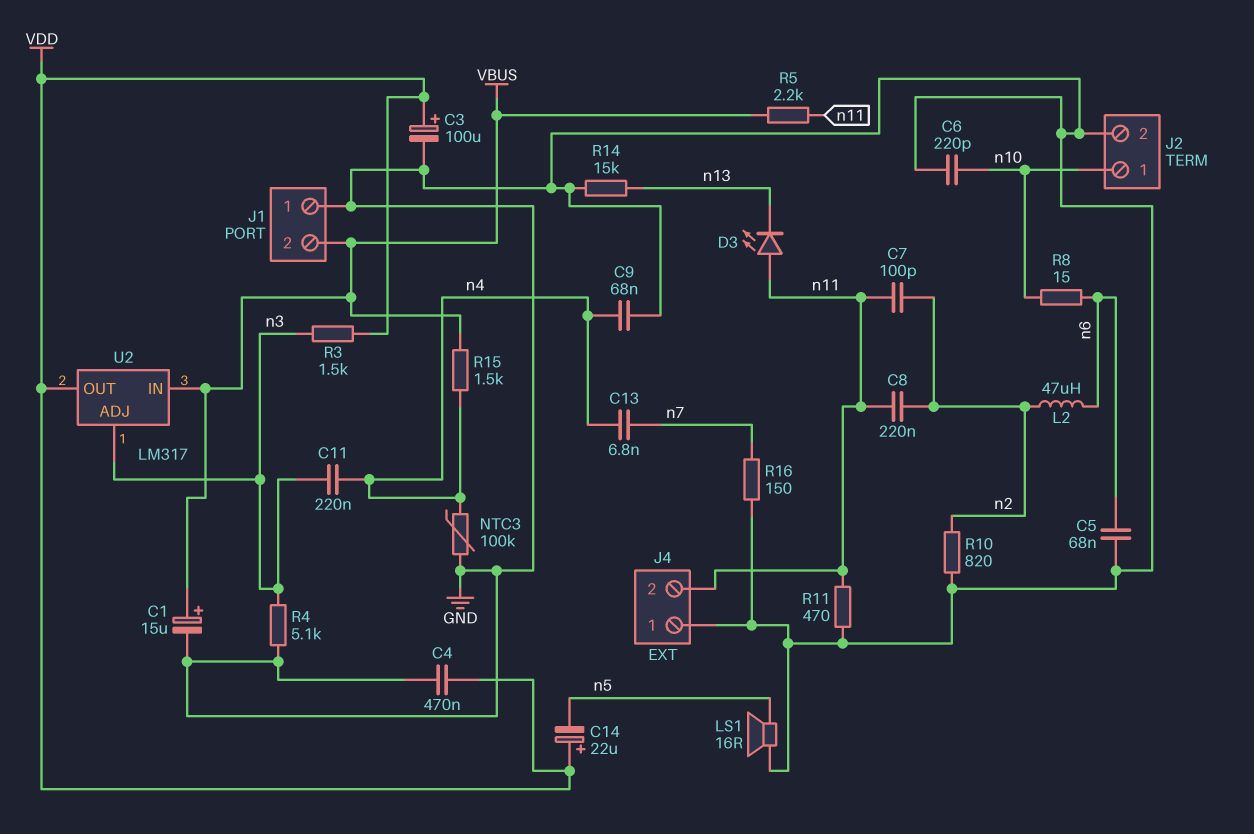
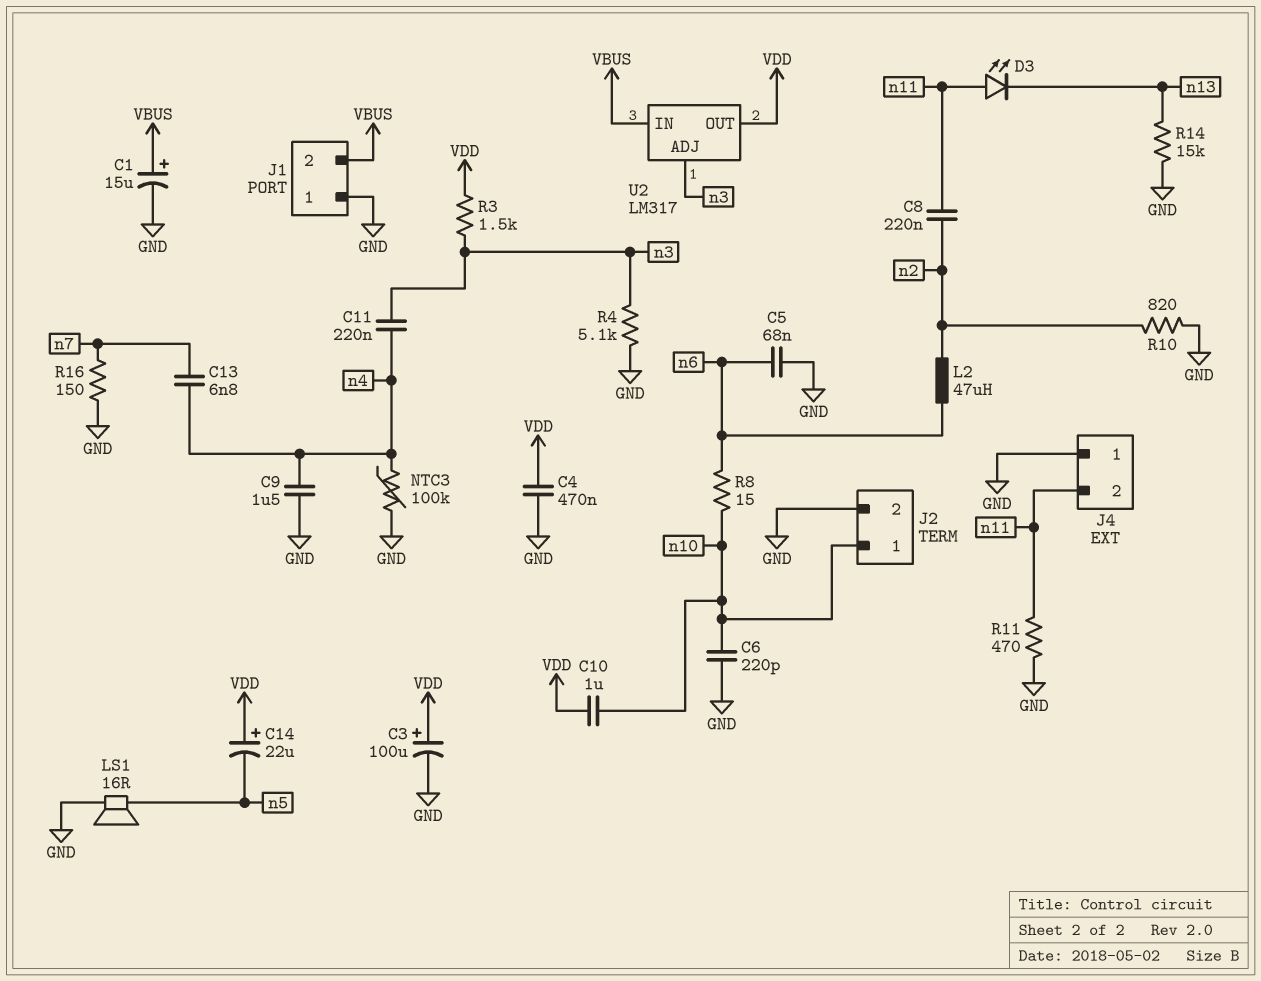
C7: 100pF (n2, n11) -> none
C9: 68nF (GND, n4) -> 1.5uF (GND, n4)
C10: none -> 1uF (VDD, n10)
R5: 2.2k (VBUS, n11) -> none
R15: 1.5k (VBUS, n4) -> none

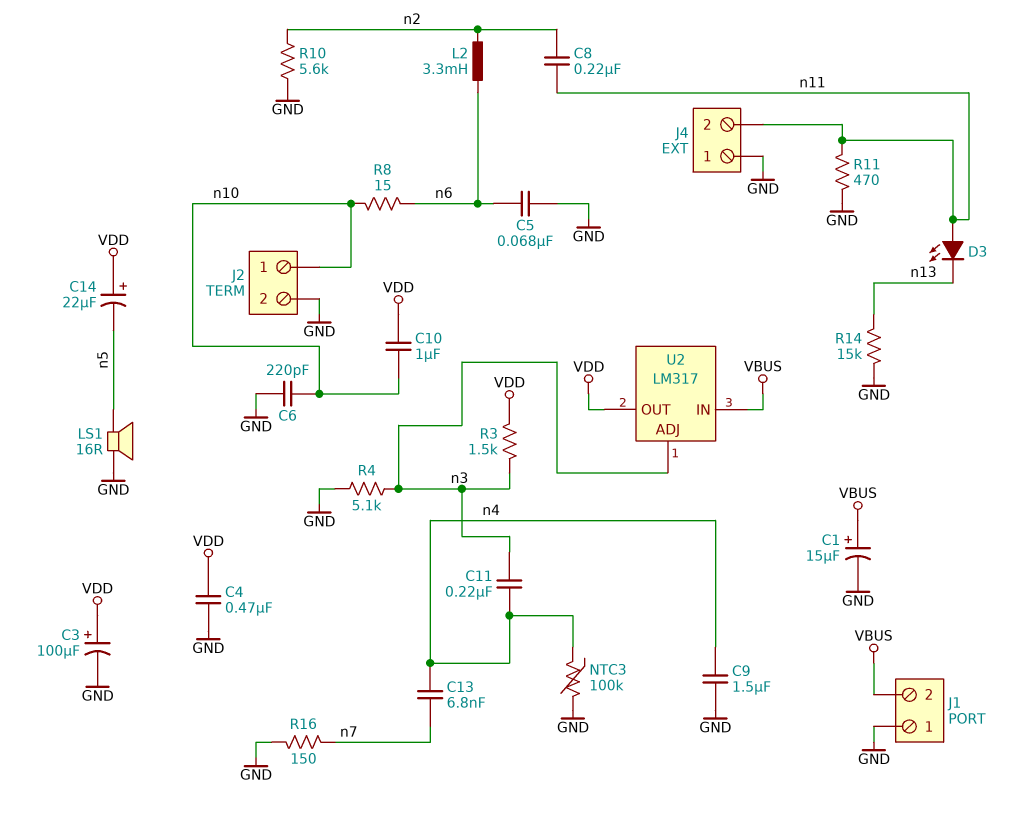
L2: 47uH (n2, n6) -> 3.3mH (n2, n6)
R10: 820 (GND, n2) -> 5.6k (GND, n2)

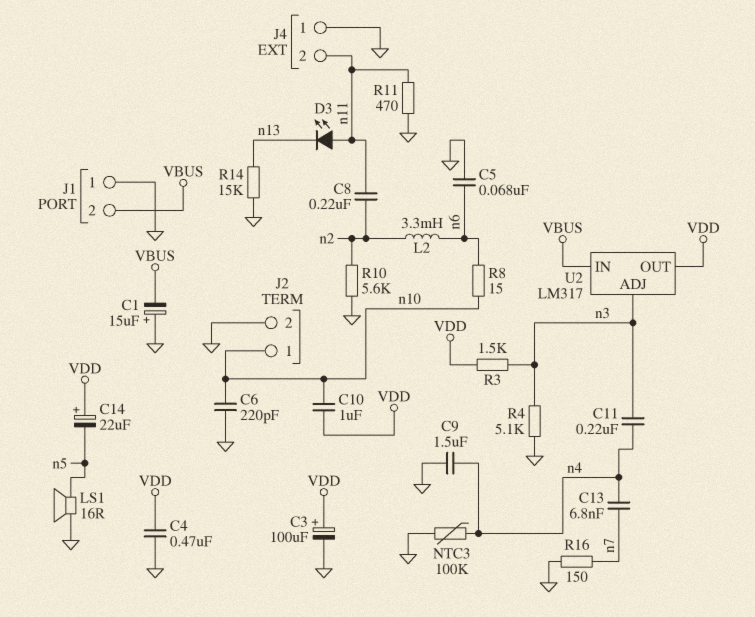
C1: 15uF (plus VBUS, minus GND) -> 15uF (plus GND, minus VBUS)

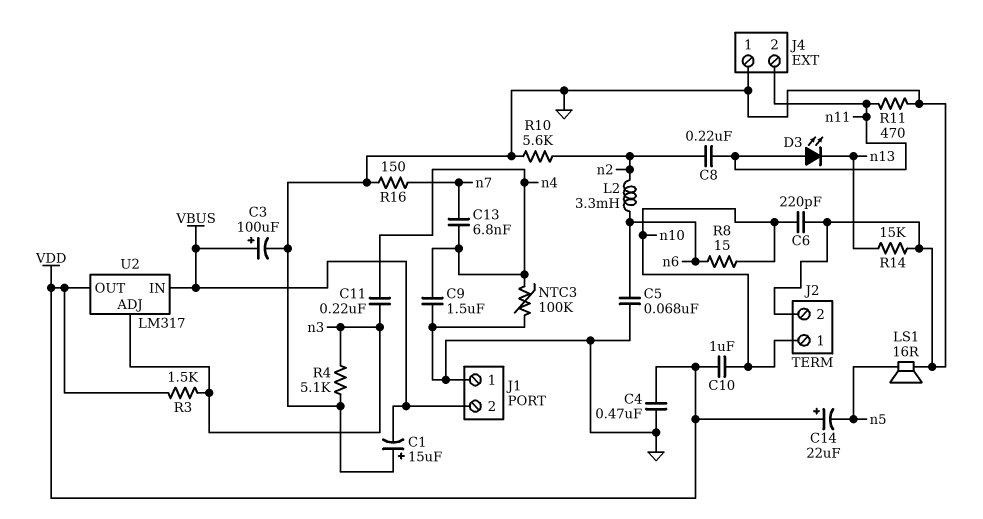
C3: 100uF (plus VDD, minus GND) -> 100uF (plus VBUS, minus GND)

